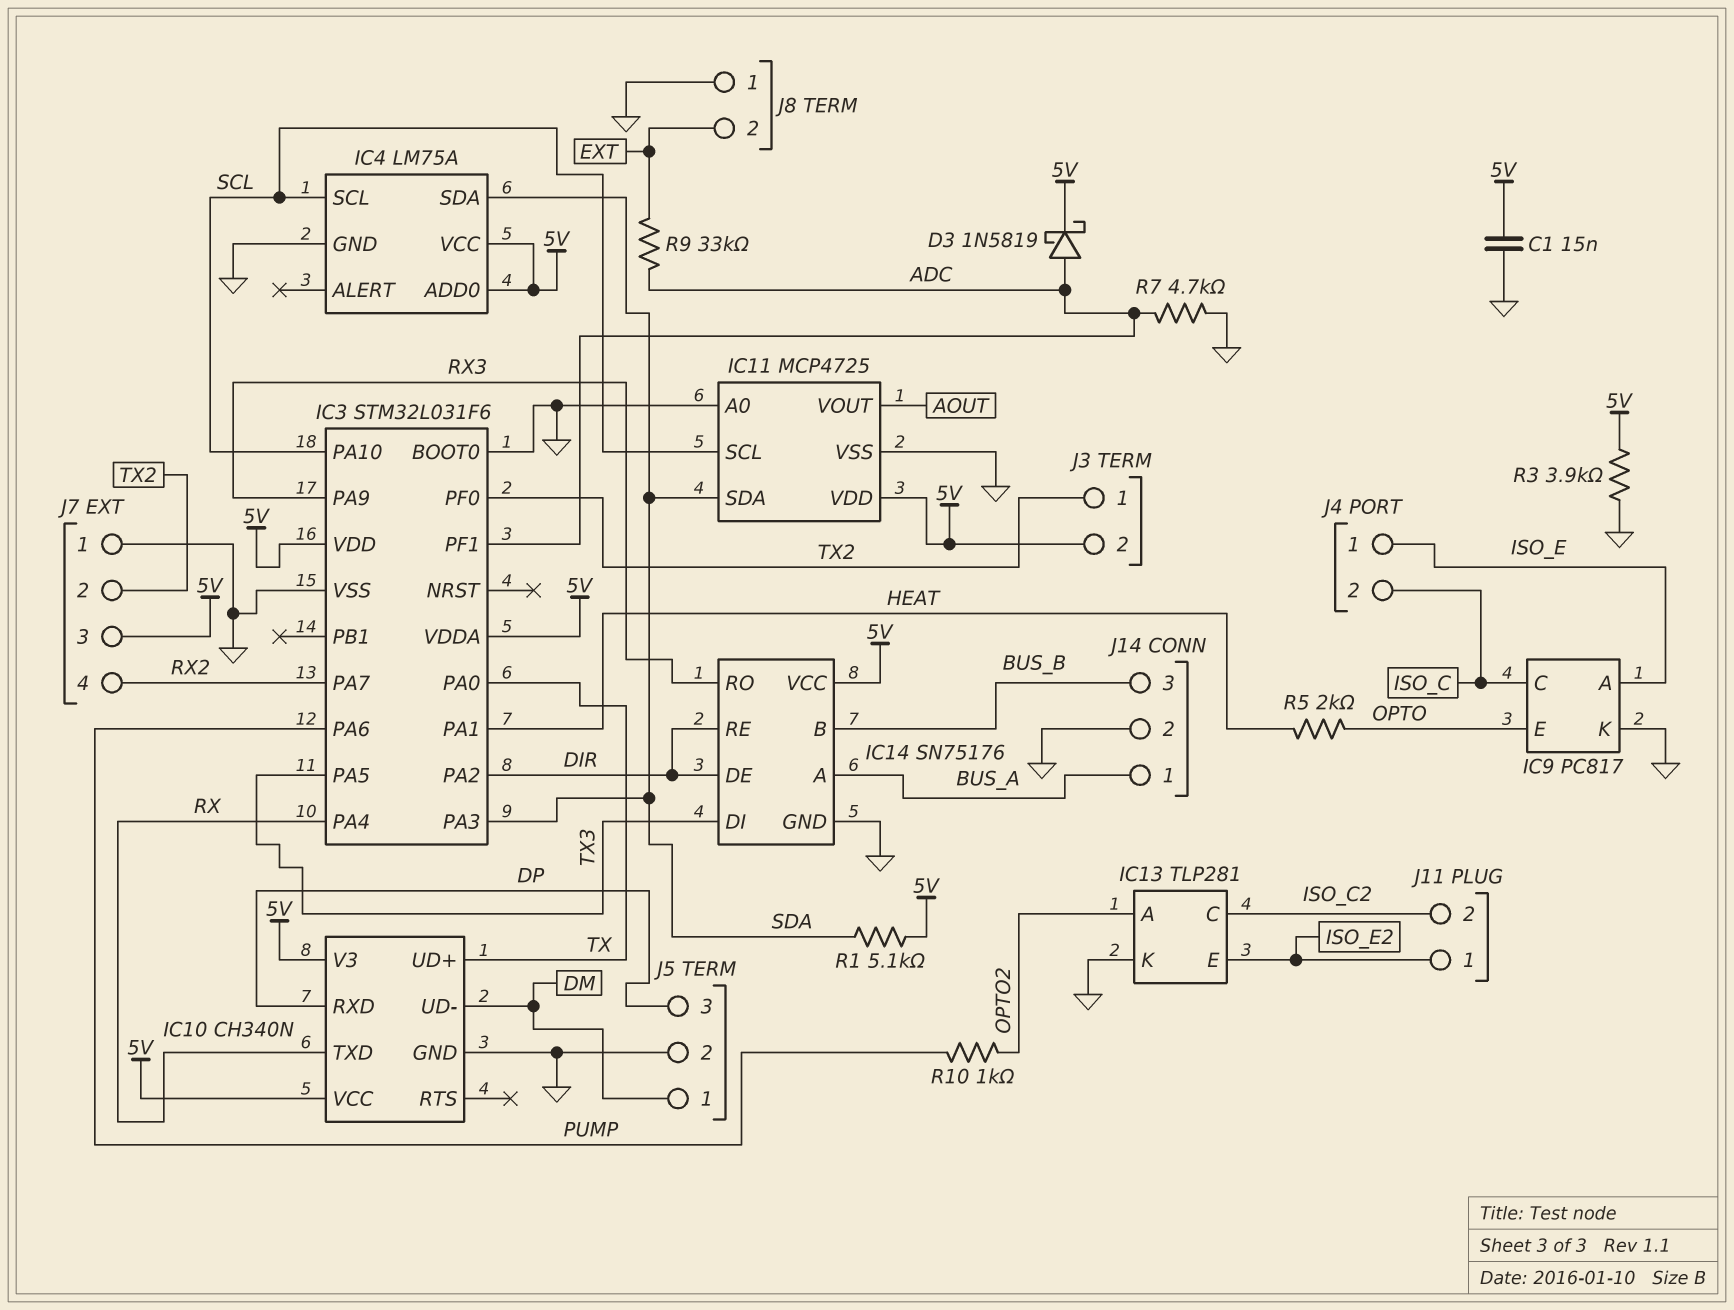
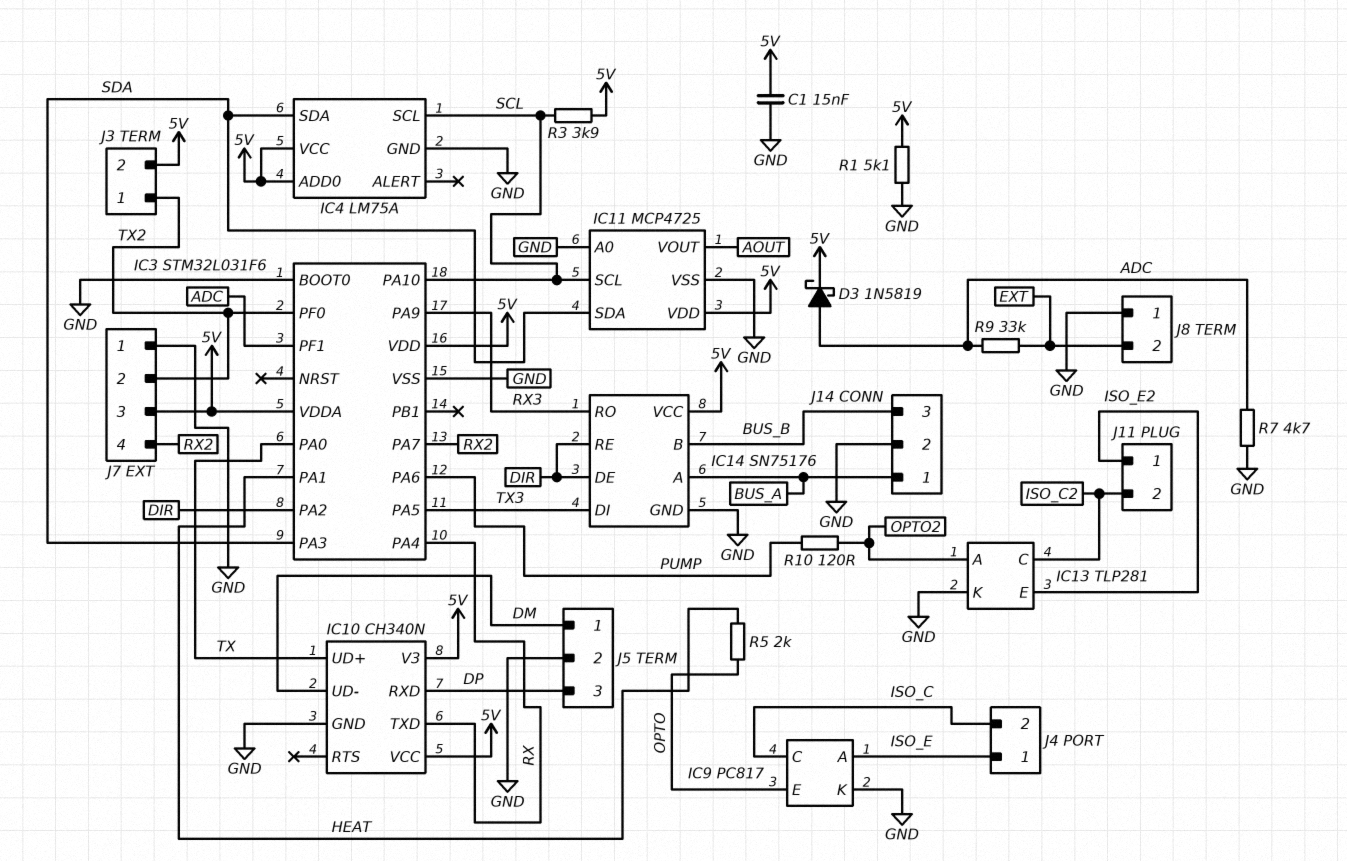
R1: 5.1k (5V, SDA) -> 5.1k (5V, GND)
R3: 3.9k (5V, GND) -> 3.9k (5V, SCL)
R10: 1k (OPTO2, PUMP) -> 120 (OPTO2, PUMP)

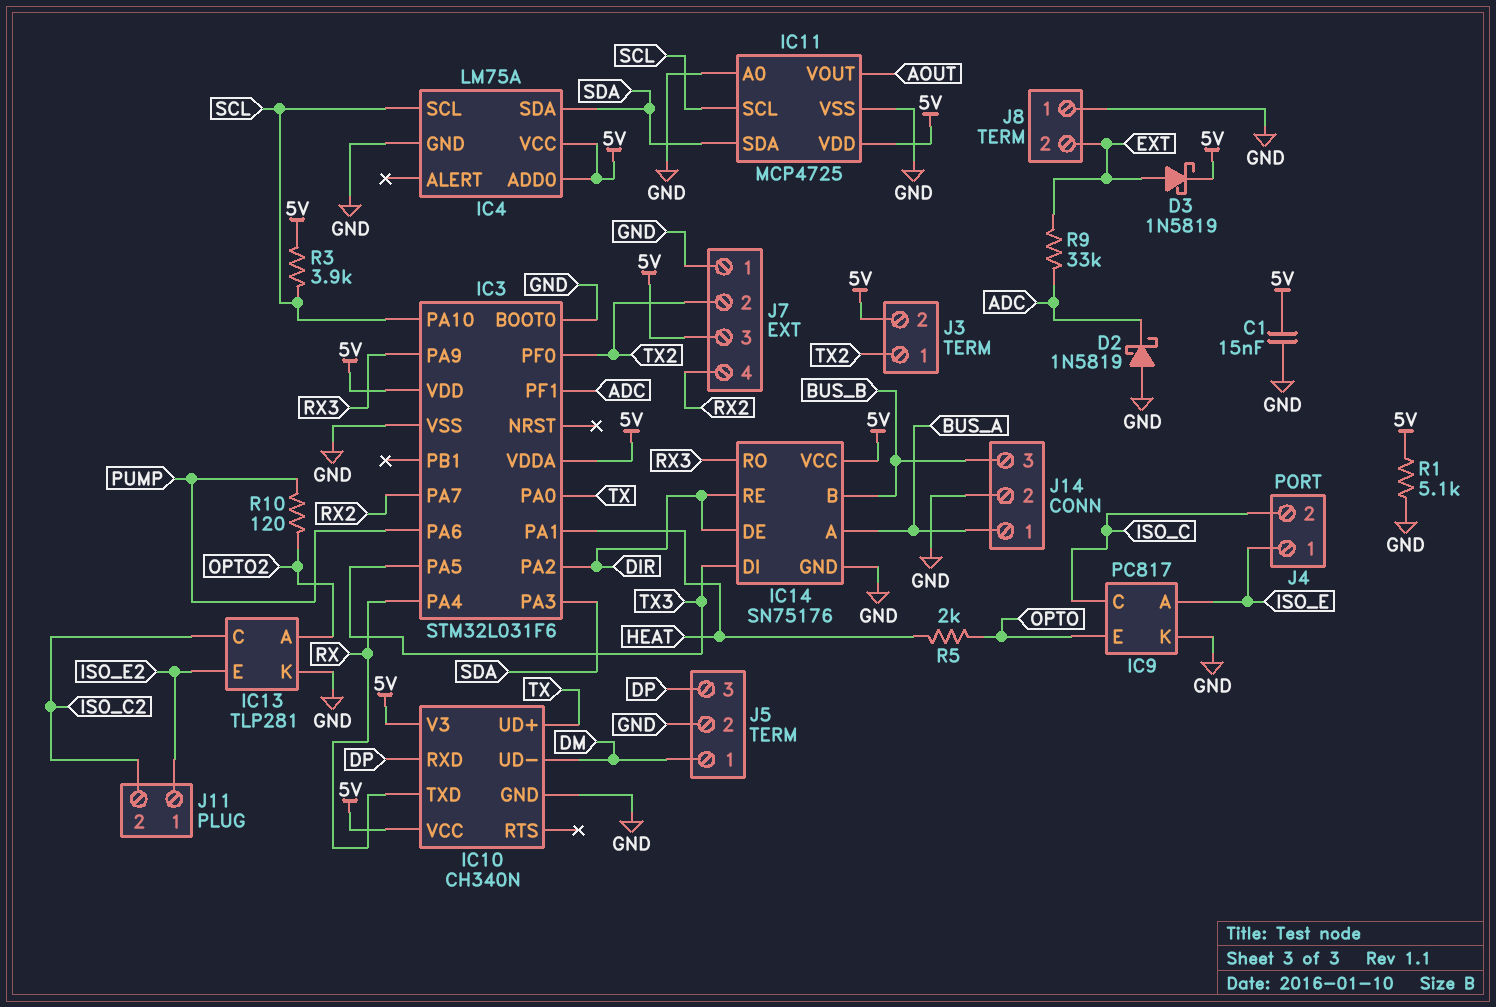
D2: none -> schottky 1N5819 (A GND, K ADC)
D3: schottky 1N5819 (A ADC, K 5V) -> schottky 1N5819 (A EXT, K 5V)
R7: 4.7k (ADC, GND) -> none

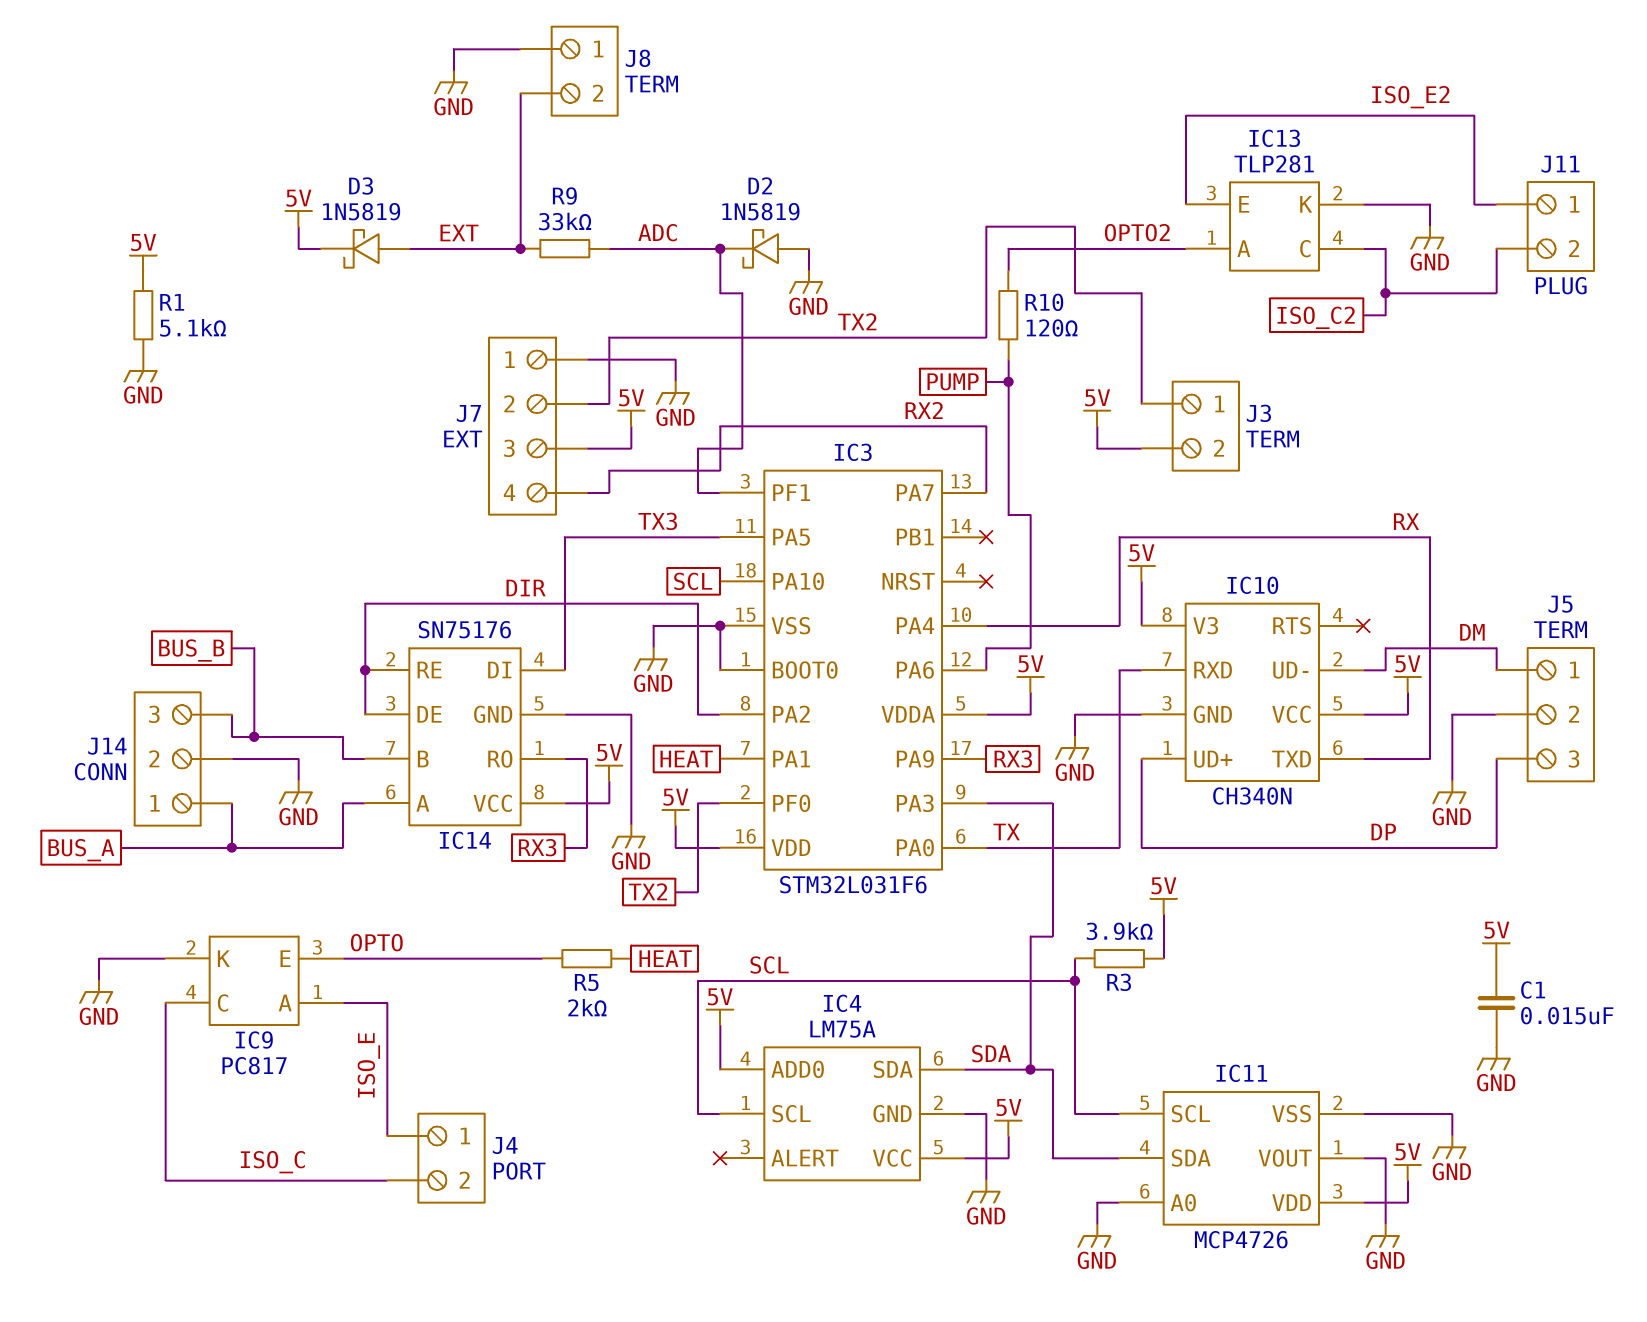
IC10 pin RXD: DP -> TX
IC10 pin UD+: TX -> DP
IC11: MCP4725 -> MCP4726
IC11 pin VOUT: AOUT -> GND

